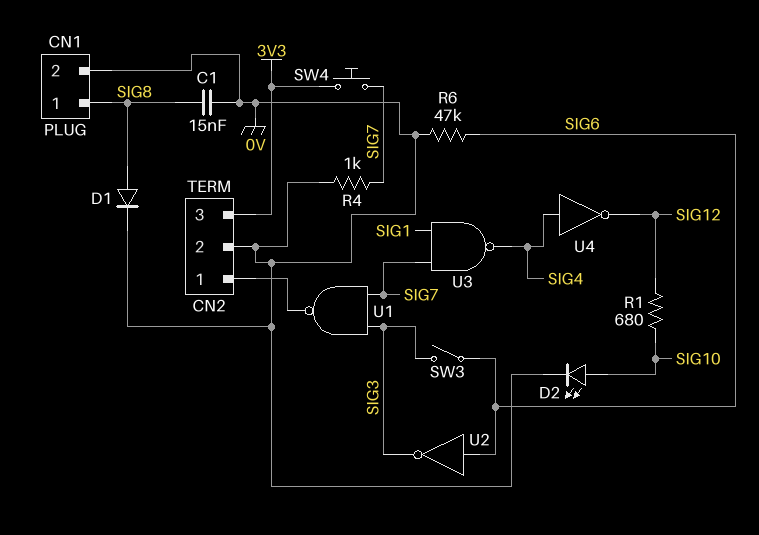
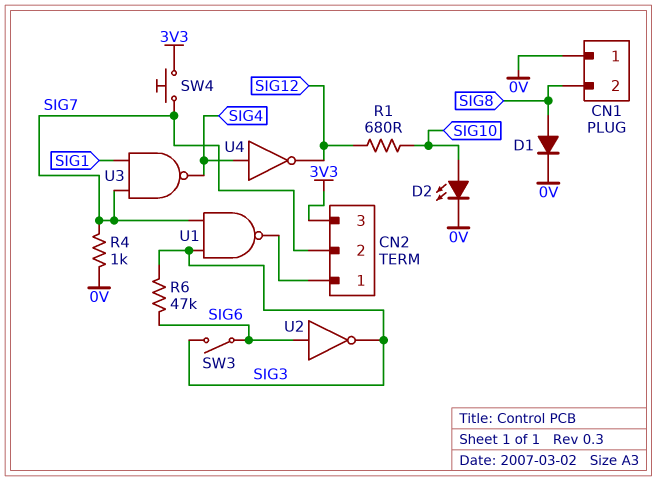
C1: 15nF (0V, SIG8) -> none
CN1 pin 1: SIG8 -> 0V
CN1 pin 2: 0V -> SIG8
CN2 pin 2: 0V -> SIG7
R6: 47k (0V, SIG6) -> 47k (SIG3, SIG6)

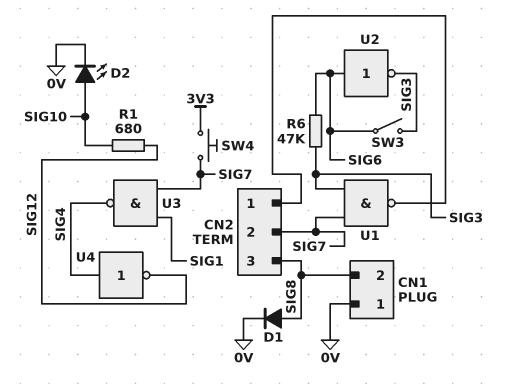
CN2 pin 3: 3V3 -> SIG8
R4: 1k (0V, SIG7) -> none

